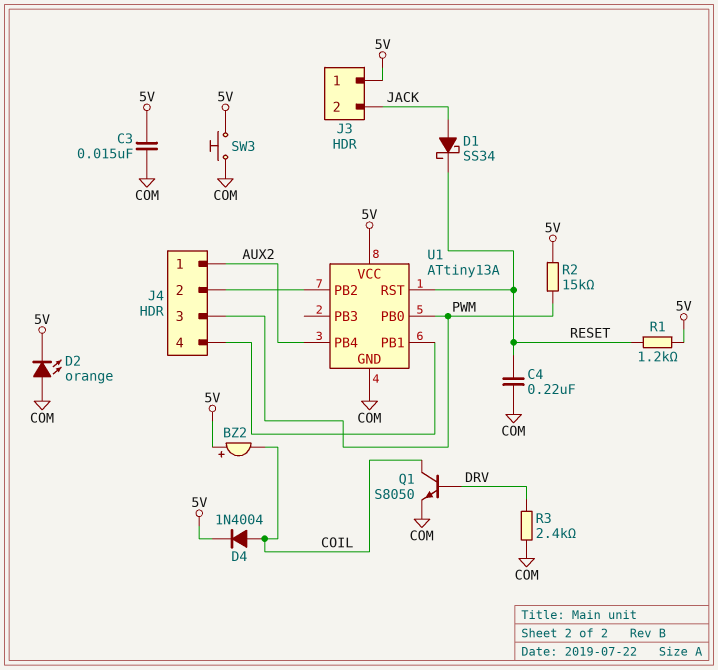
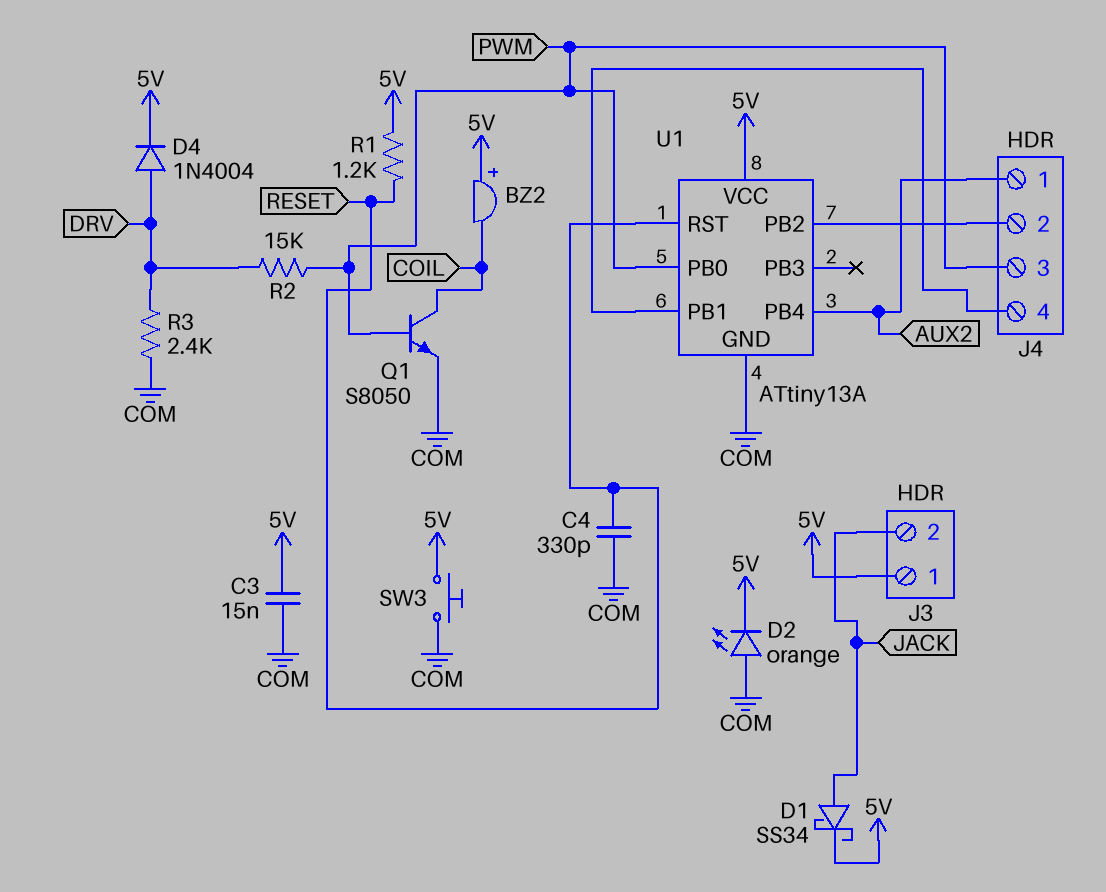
C4: 220nF (COM, RESET) -> 330pF (COM, RESET)
D1: schottky SS34 (A JACK, K RESET) -> schottky SS34 (A JACK, K 5V)
D4: diode 1N4004 (A COIL, K 5V) -> diode 1N4004 (A DRV, K 5V)
Q1: NPN S8050 (B DRV, C COIL, E COM) -> NPN S8050 (B PWM, C COIL, E COM)
R2: 15k (5V, PWM) -> 15k (DRV, PWM)

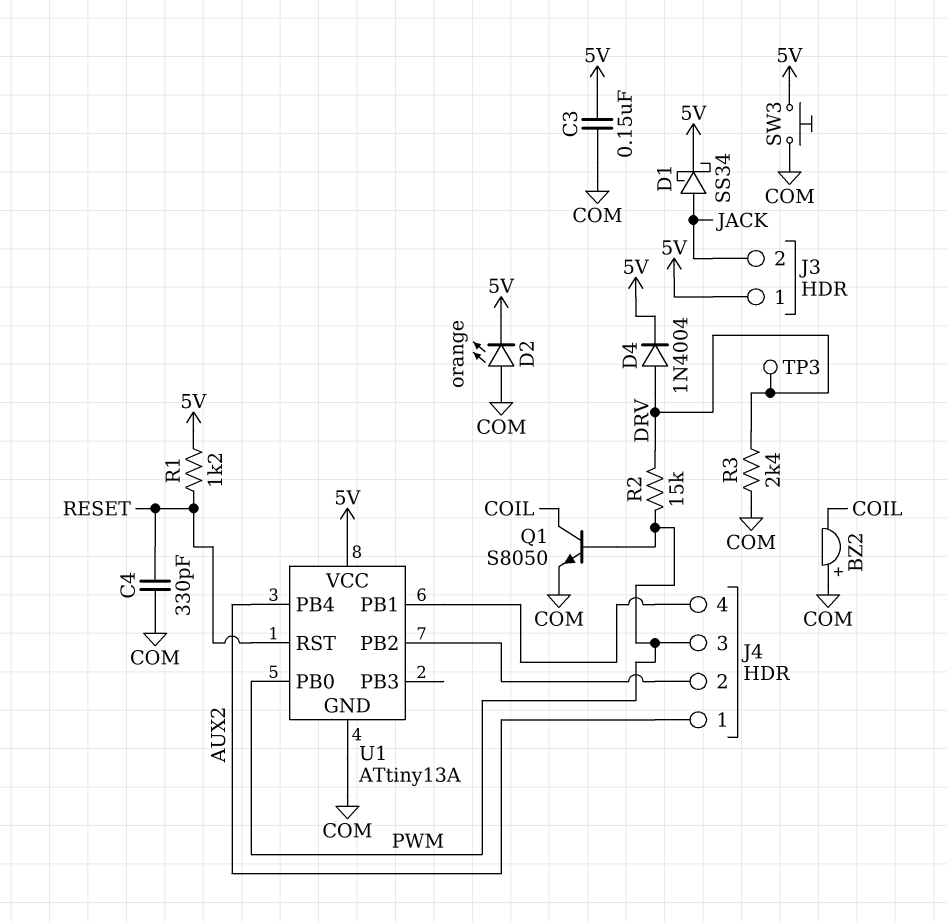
BZ2: buzzer (plus 5V, minus COIL) -> buzzer (plus COM, minus COIL)
C3: 15nF (5V, COM) -> 150nF (5V, COM)
TP3: none -> test point (DRV)

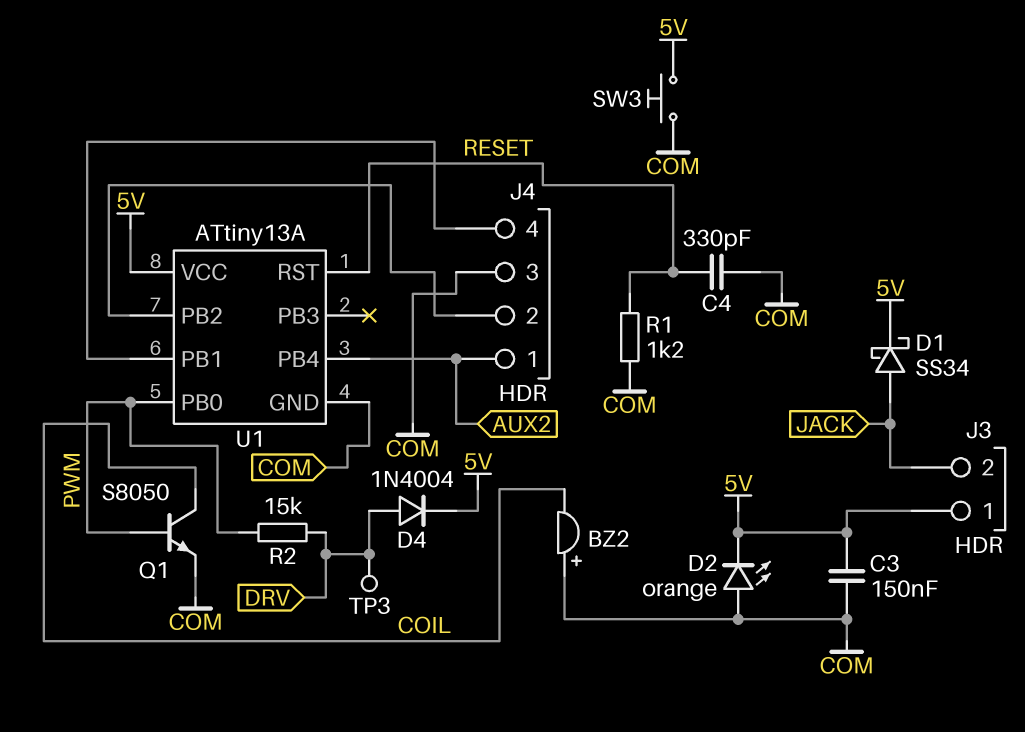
J4 pin 3: PWM -> COM
R1: 1.2k (5V, RESET) -> 1.2k (COM, RESET)
R3: 2.4k (COM, DRV) -> none

